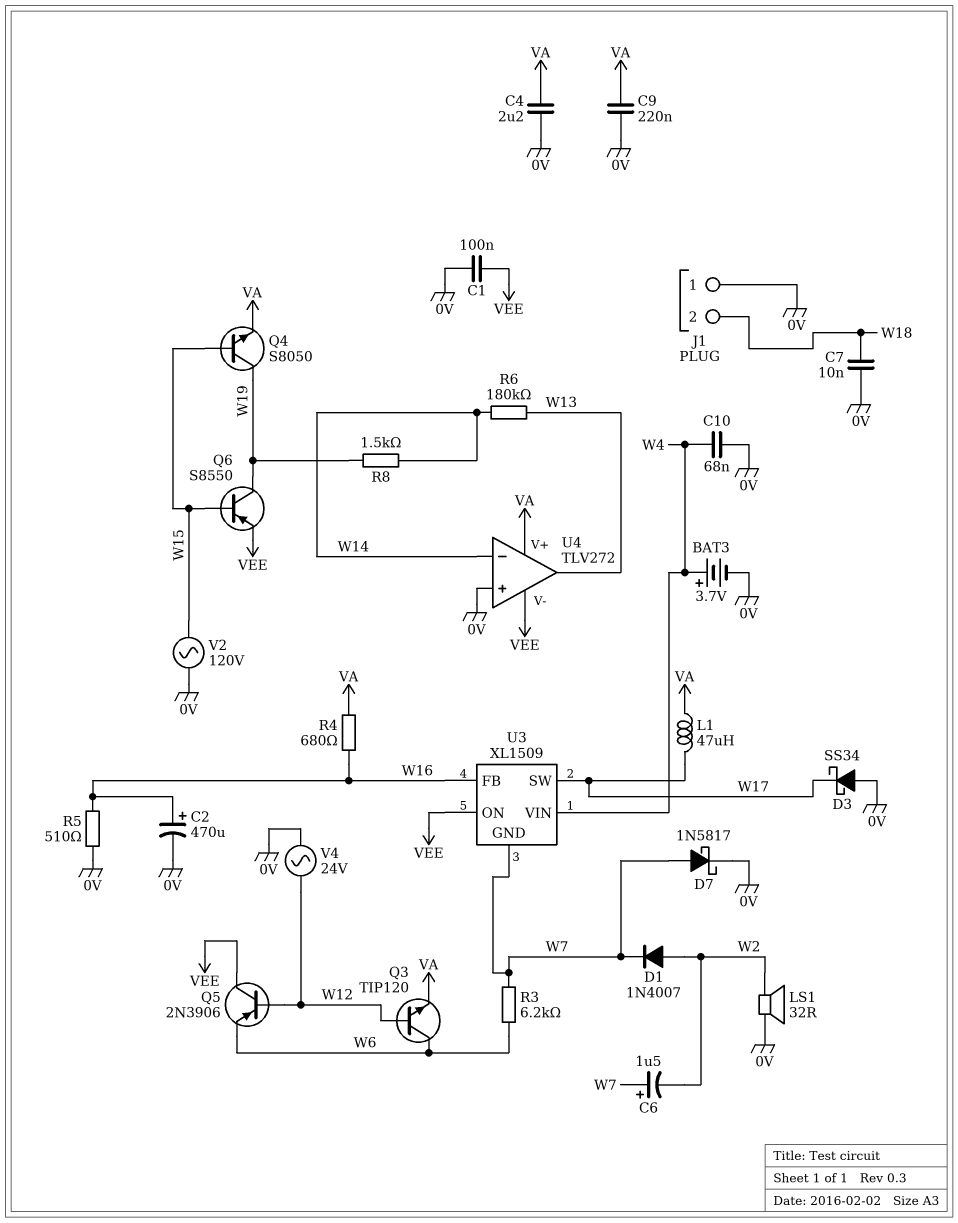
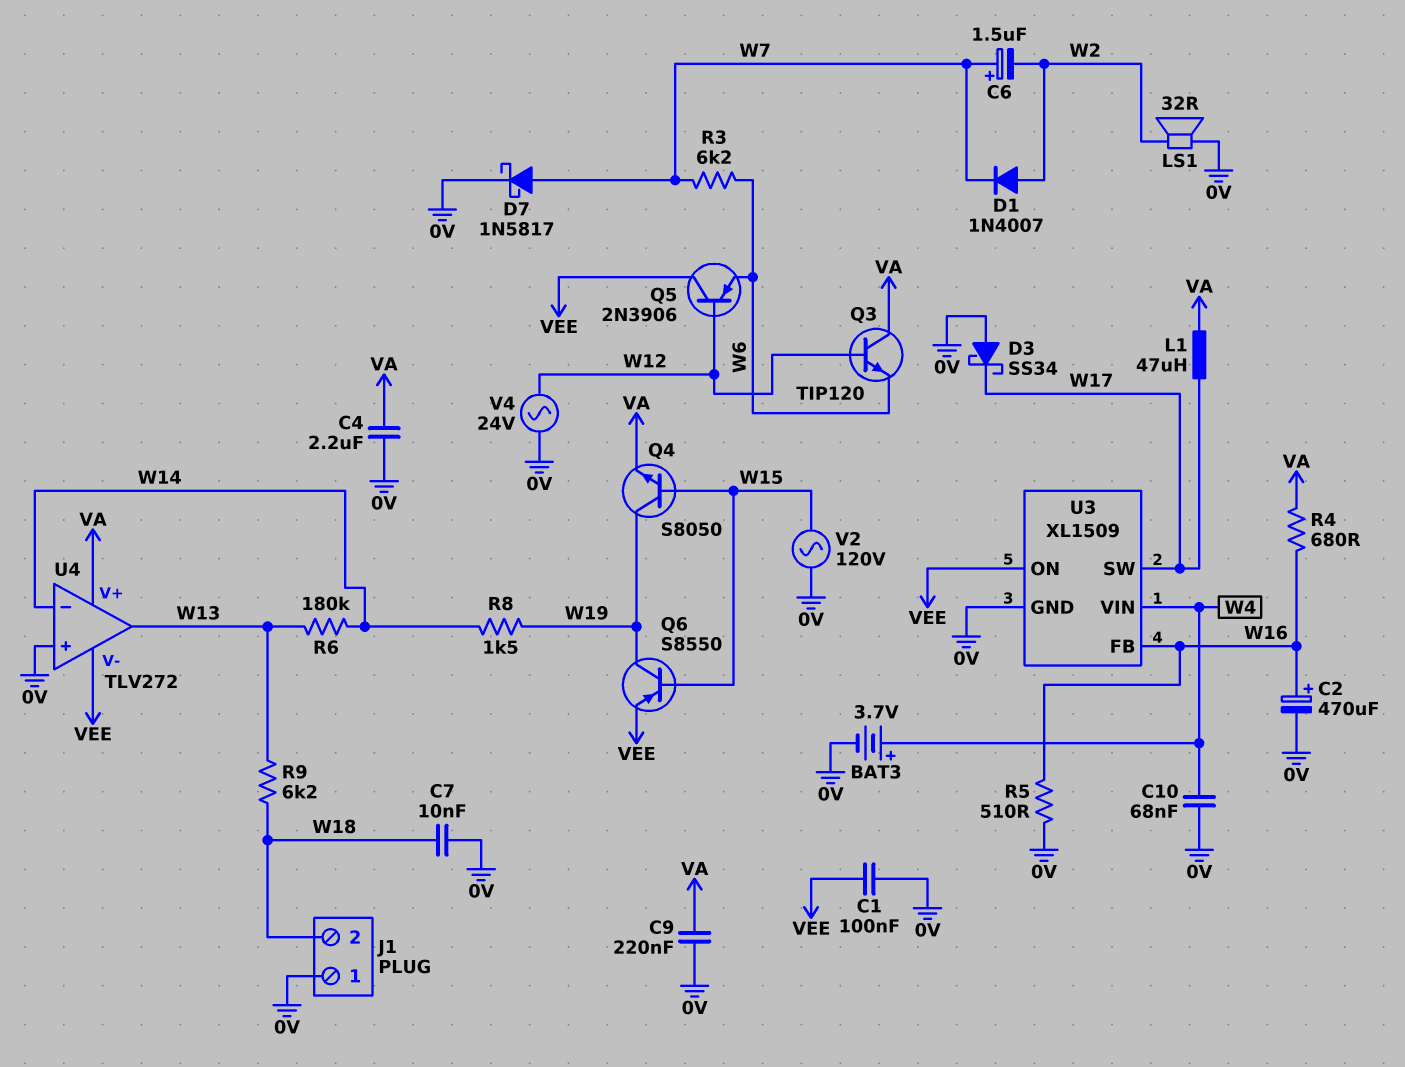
Q3: NPN TIP120 (B W12, C W6, E VA) -> NPN TIP120 (B W12, C VA, E W6)
R9: none -> 6.2k (W13, W18)
U3 pin GND: W7 -> 0V

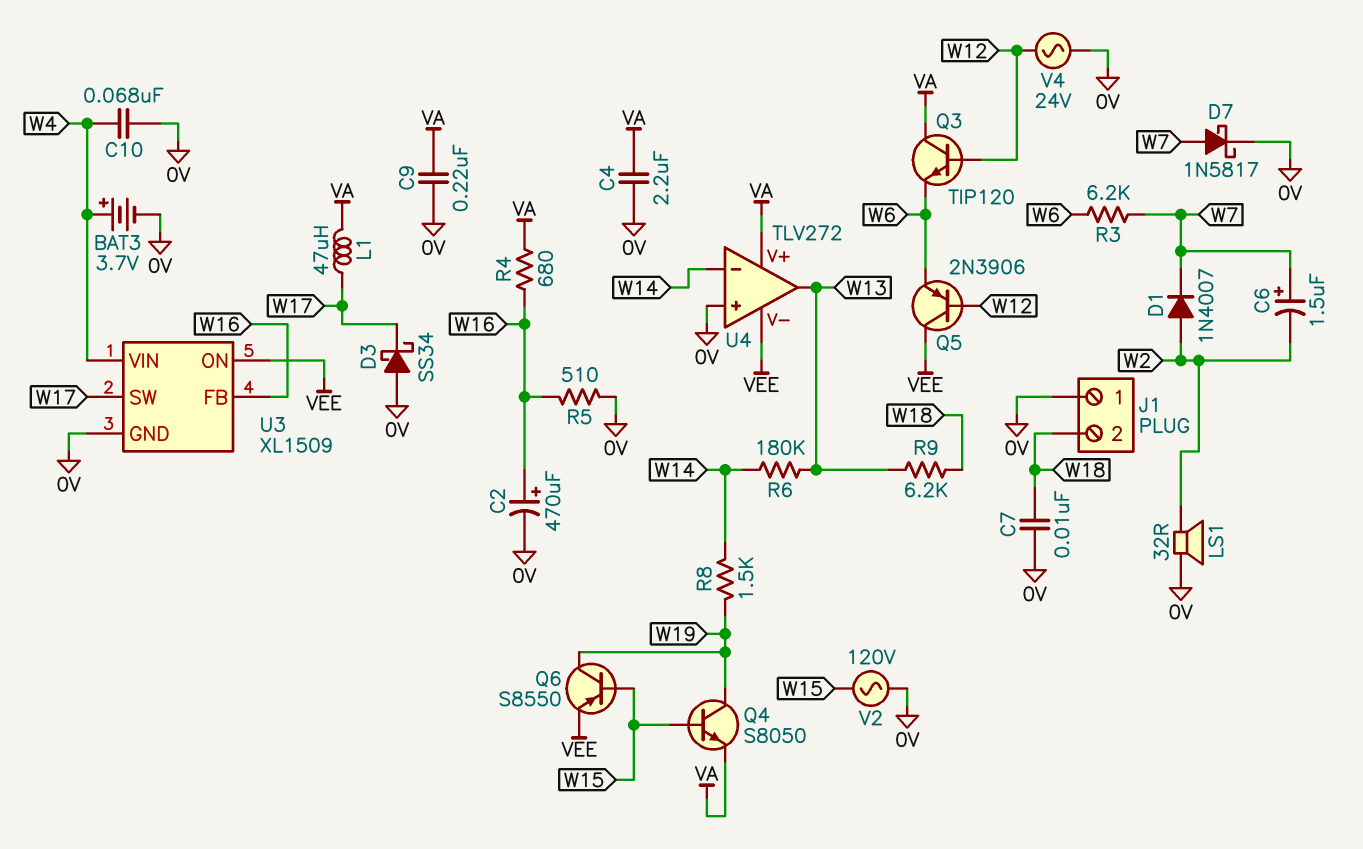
C1: 100nF (0V, VEE) -> none

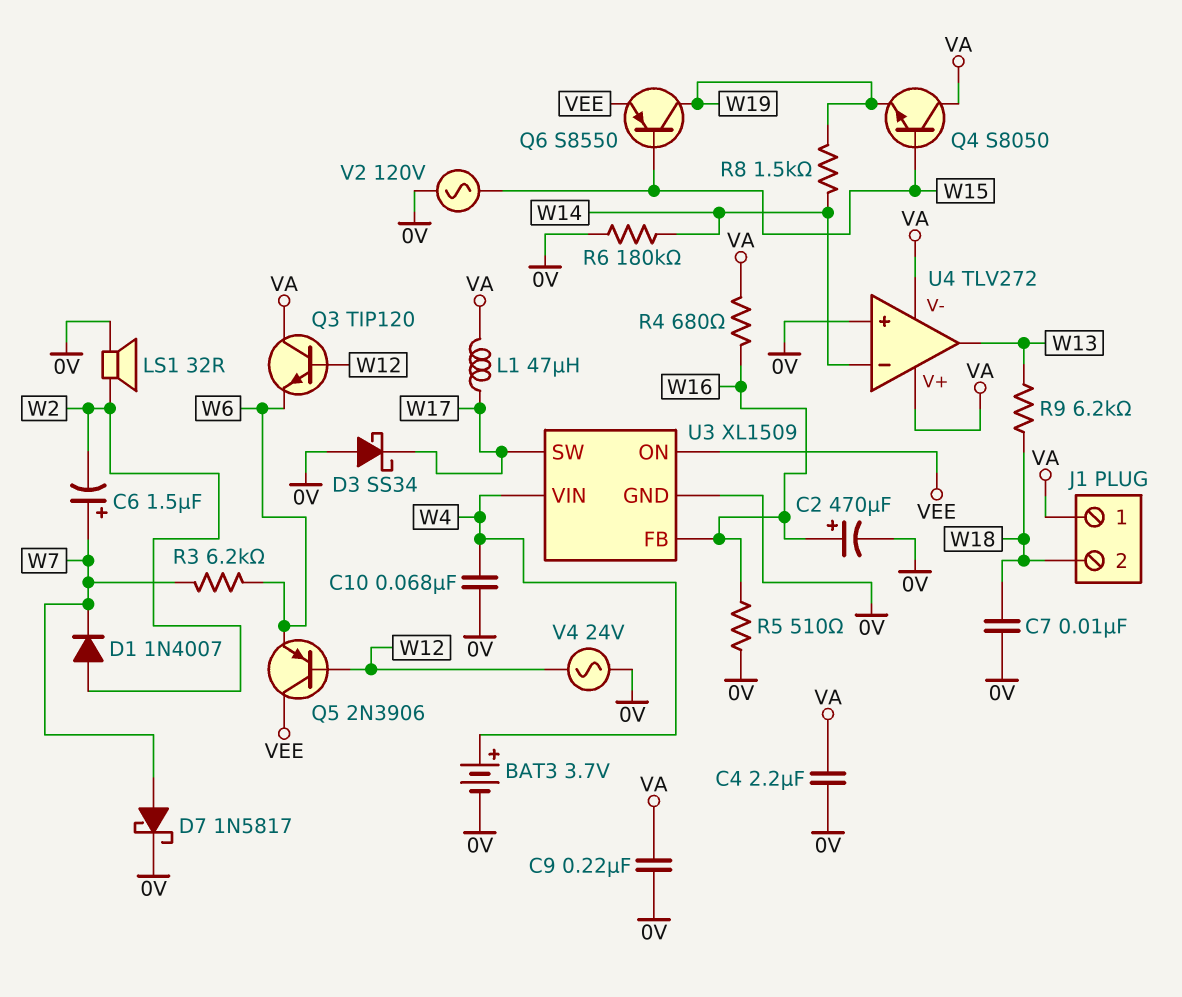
J1 pin 1: 0V -> VA
Q4: NPN S8050 (B W15, C W19, E VA) -> NPN S8050 (B W15, C VA, E W19)
R6: 180k (W13, W14) -> 180k (0V, W14)
U4 pin V-: VEE -> VA

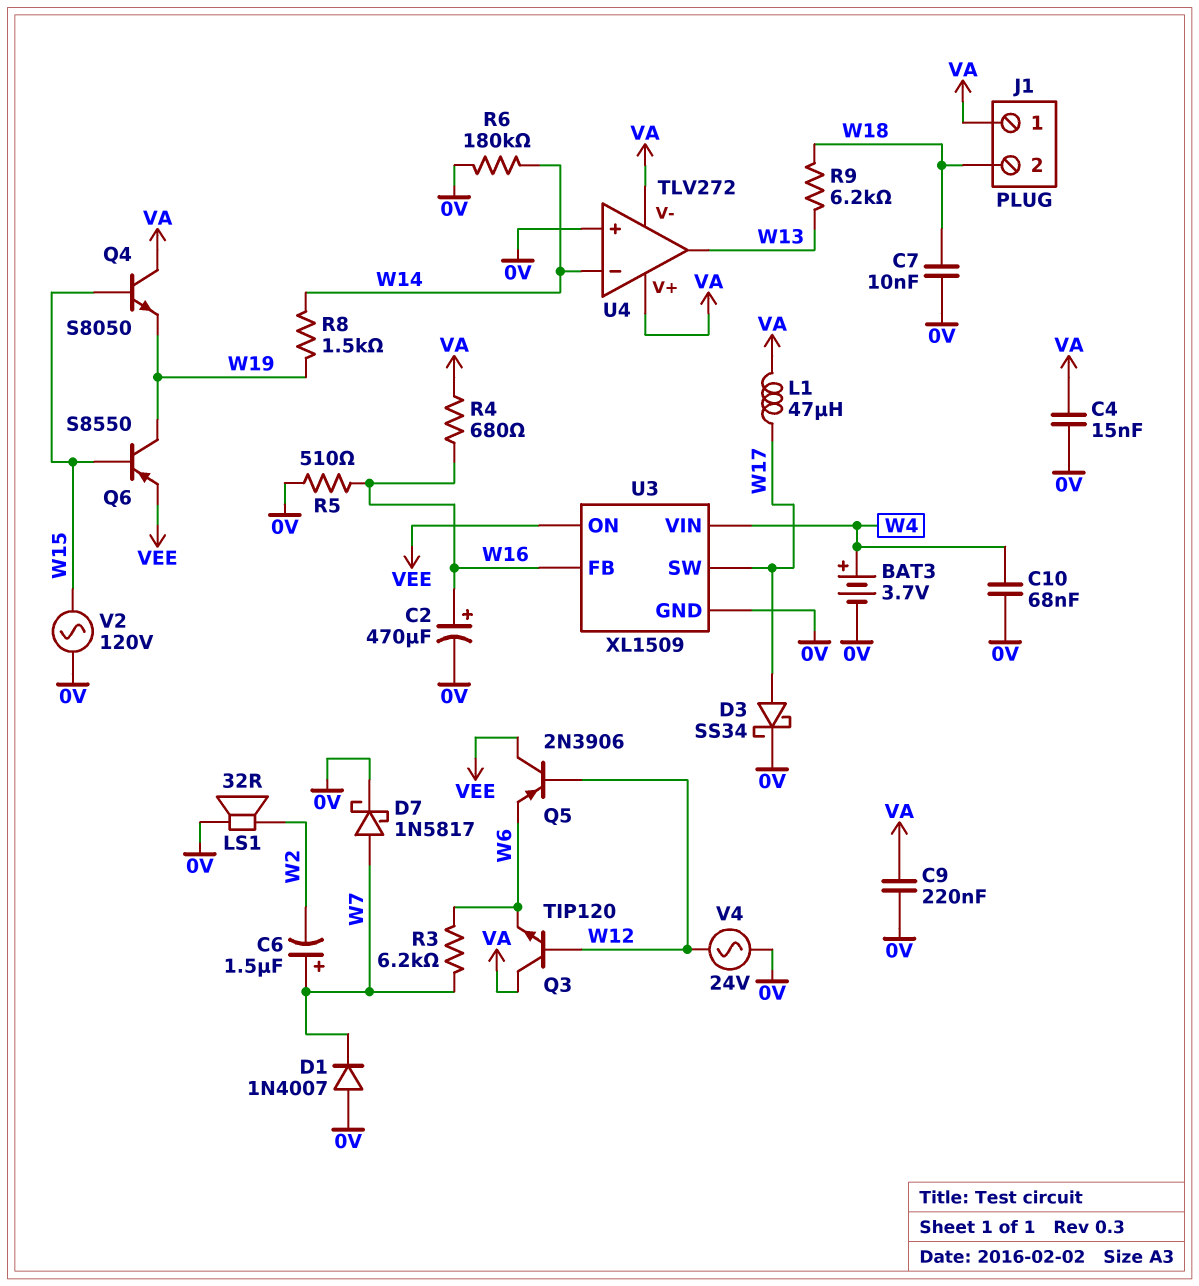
C4: 2.2uF (0V, VA) -> 15nF (0V, VA)
D1: diode 1N4007 (A W2, K W7) -> diode 1N4007 (A 0V, K W7)
D3: schottky SS34 (A 0V, K W17) -> schottky SS34 (A W17, K 0V)

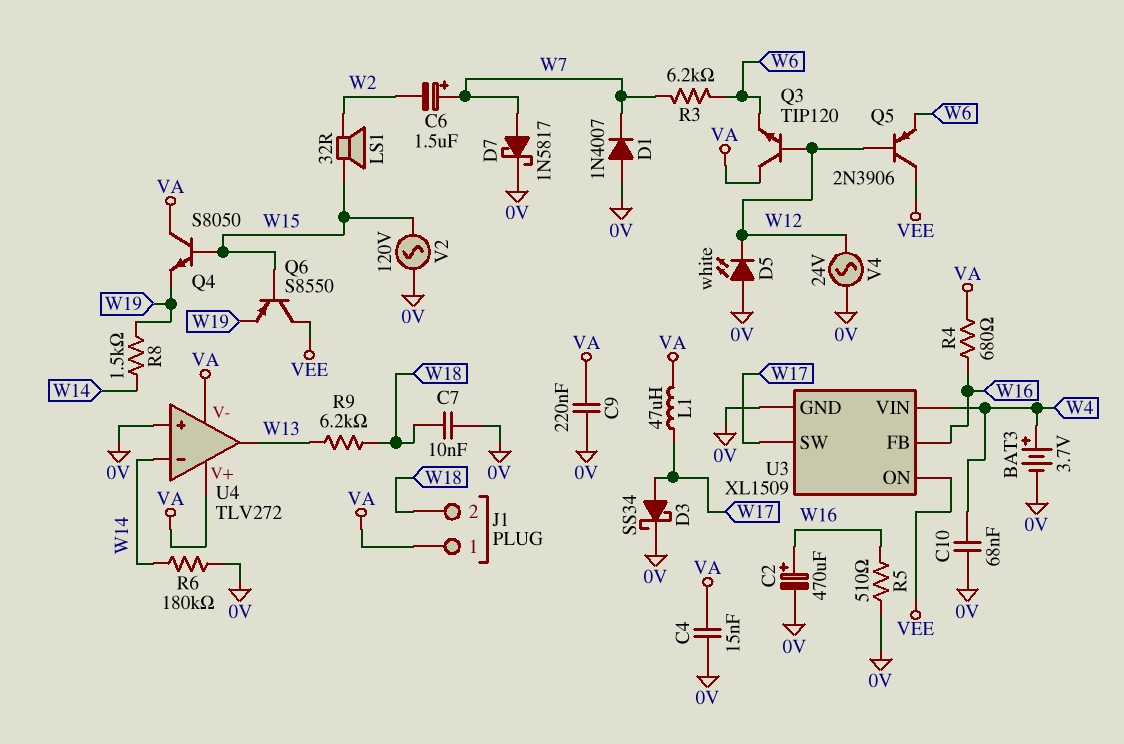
D5: none -> LED white (A 0V, K W12)
LS1: speaker 32R (0V, W2) -> speaker 32R (W2, W15)
Q6: PNP S8550 (B W15, C W19, E VEE) -> PNP S8550 (B W15, C VEE, E W19)

